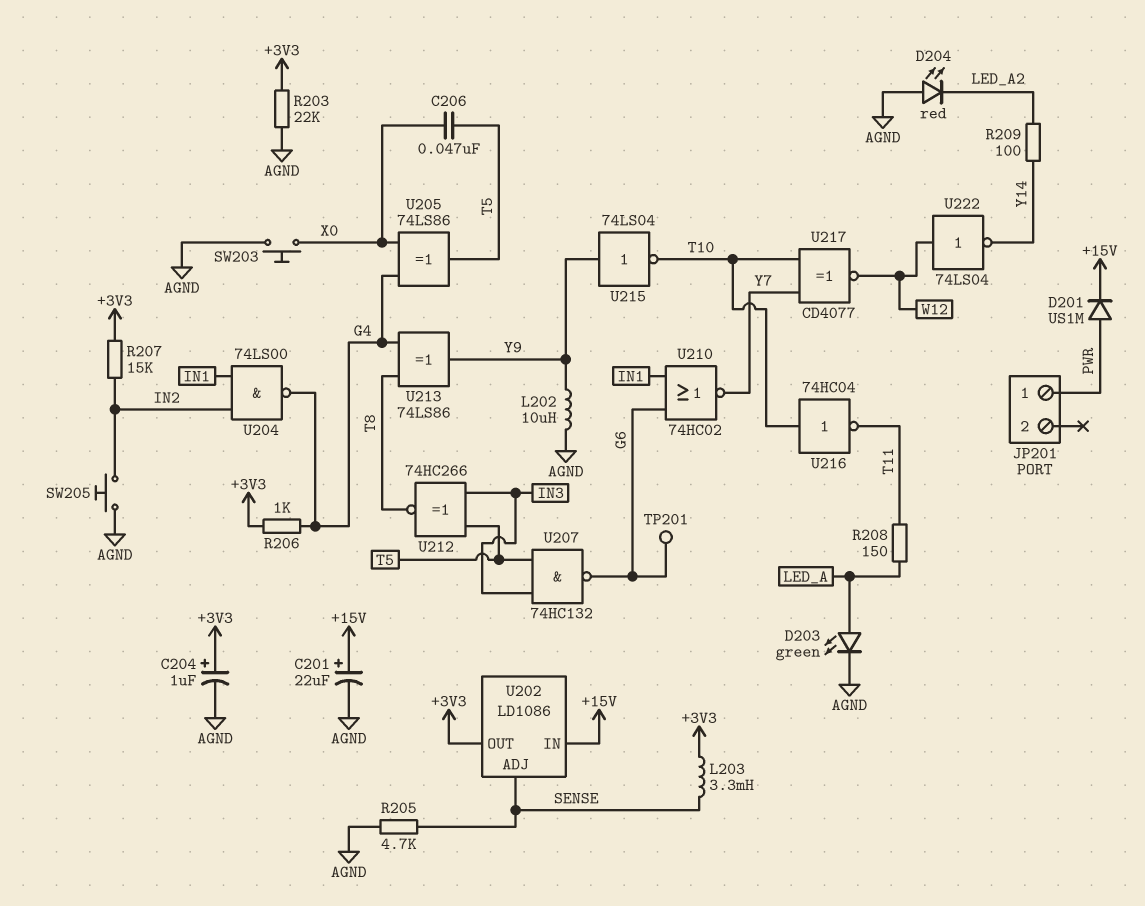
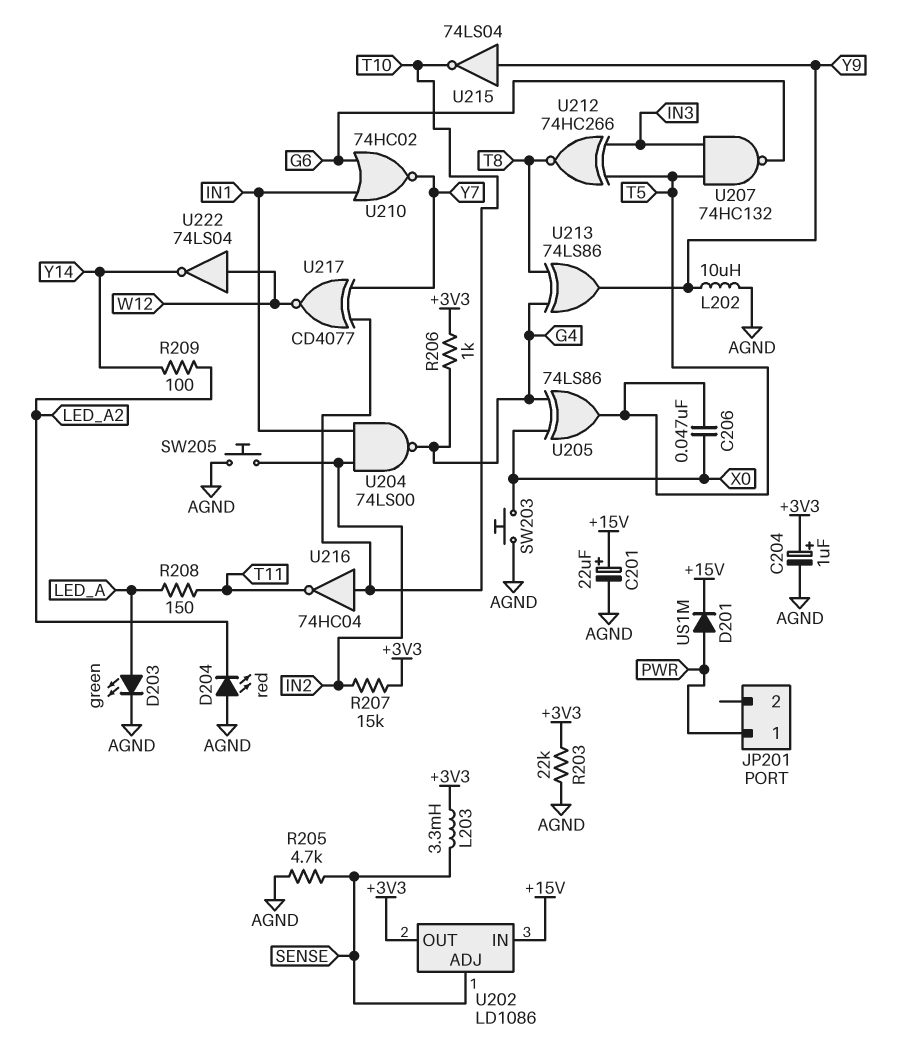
TP201: test point (G6) -> none

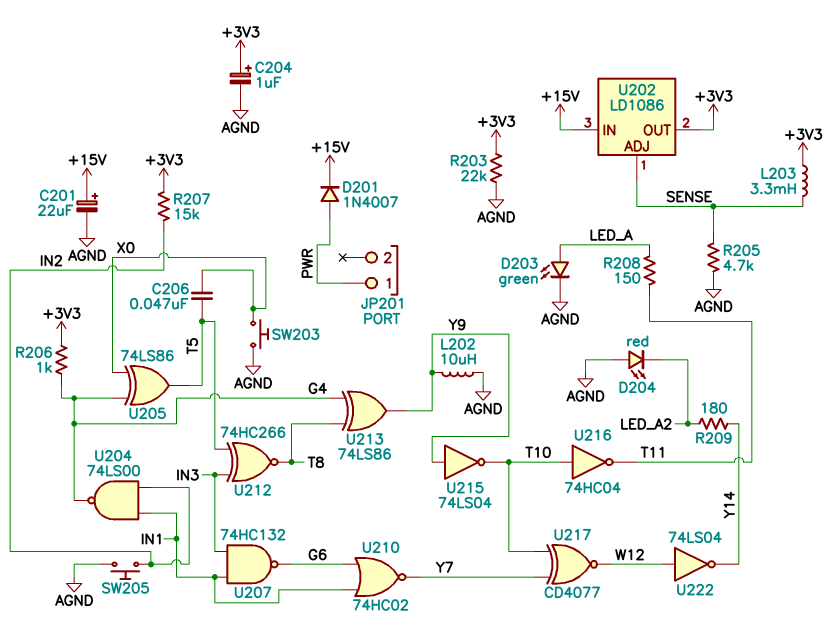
D201: diode US1M (A PWR, K +15V) -> diode 1N4007 (A PWR, K +15V)
R209: 100 (LED_A2, Y14) -> 180 (LED_A2, Y14)
U207: NAND 74HC132 (in IN3, in T5, out G6) -> NAND 74HC132 (in IN1, in IN3, out G6)

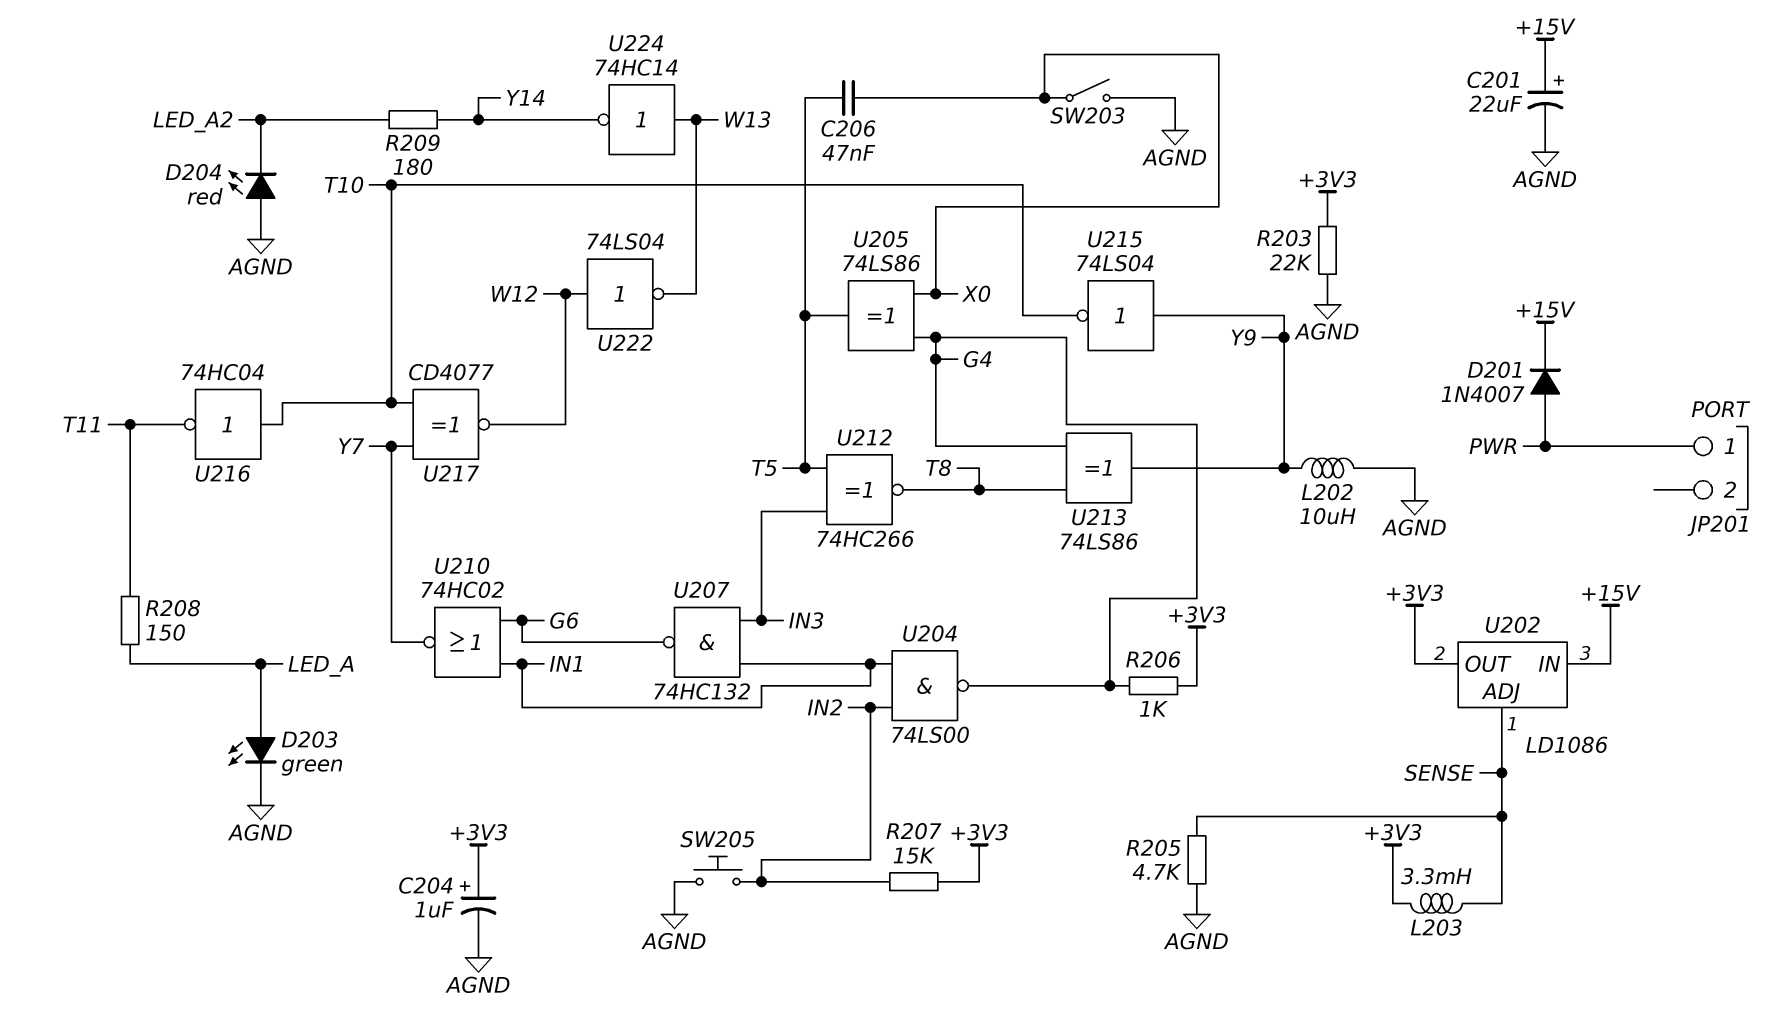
SW203: button (AGND, X0) -> switch (AGND, X0)
U222: NOT 74LS04 (in W12, out Y14) -> NOT 74LS04 (in W12, out W13)
U224: none -> NOT 74HC14 (in W13, out Y14)

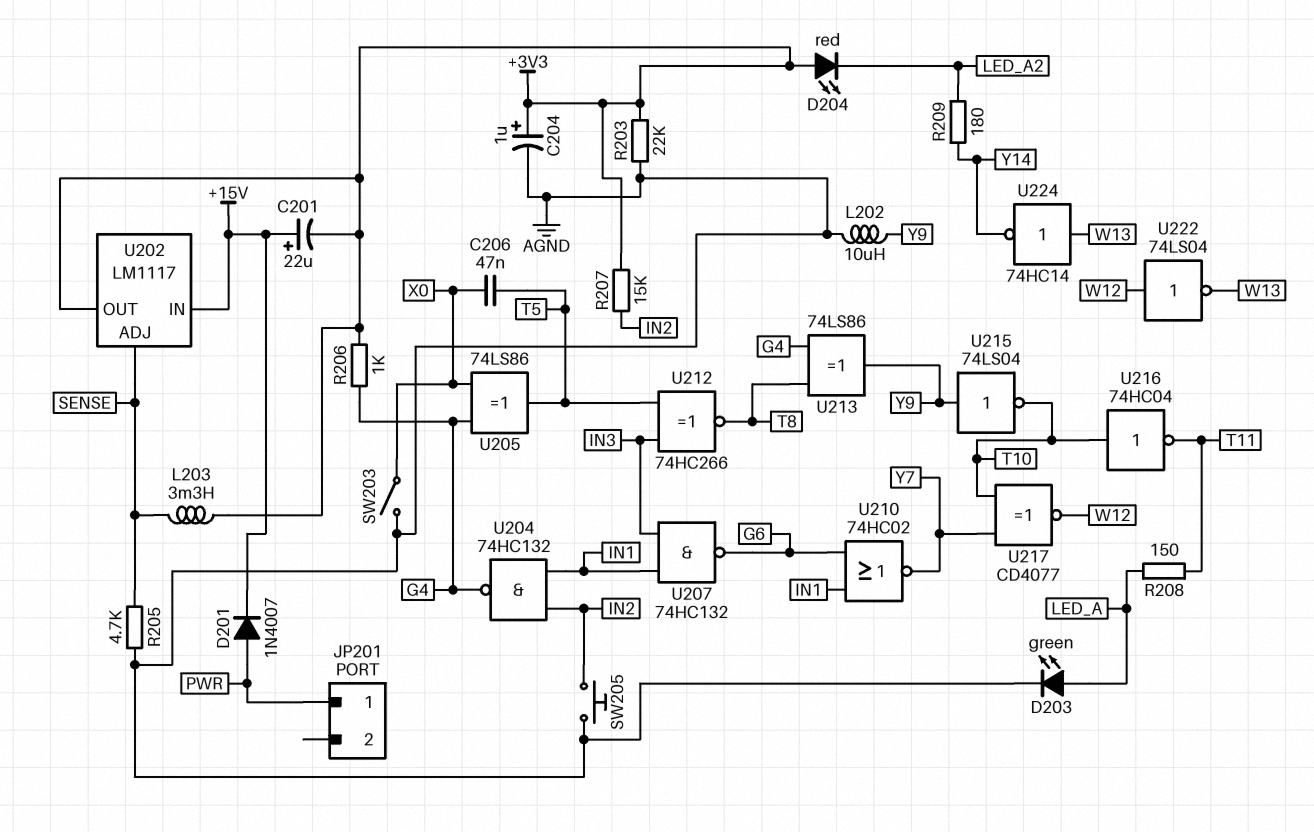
C201: 22uF (plus +15V, minus AGND) -> 22uF (plus +15V, minus +3V3)
D204: LED red (A AGND, K LED_A2) -> LED red (A +3V3, K LED_A2)
U202: LD1086 -> LM1117
U204: NAND 74LS00 (in IN1, in IN2, out G4) -> NAND 74HC132 (in IN1, in IN2, out G4)

